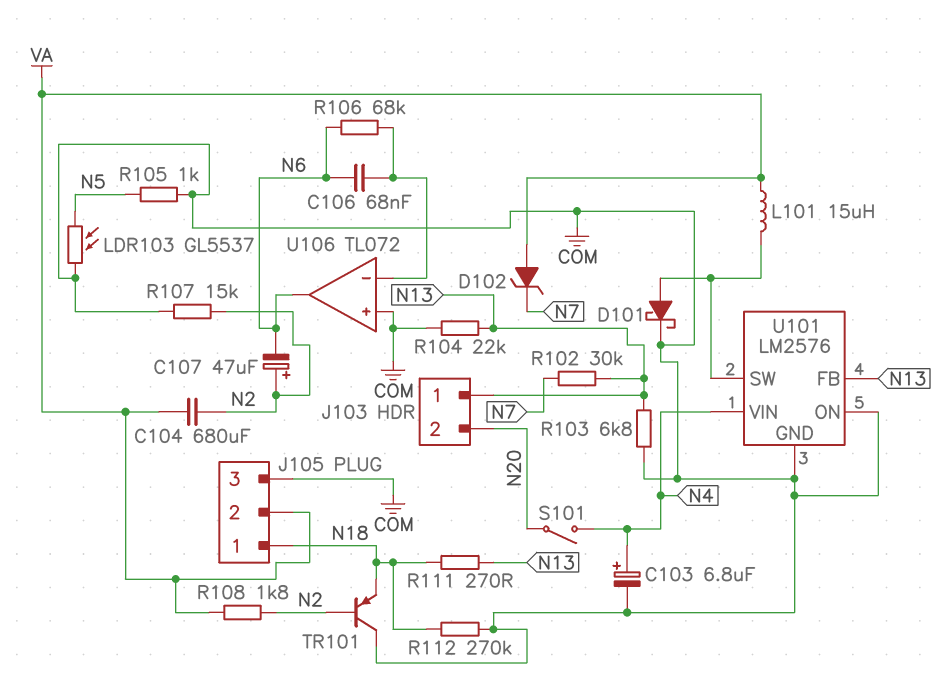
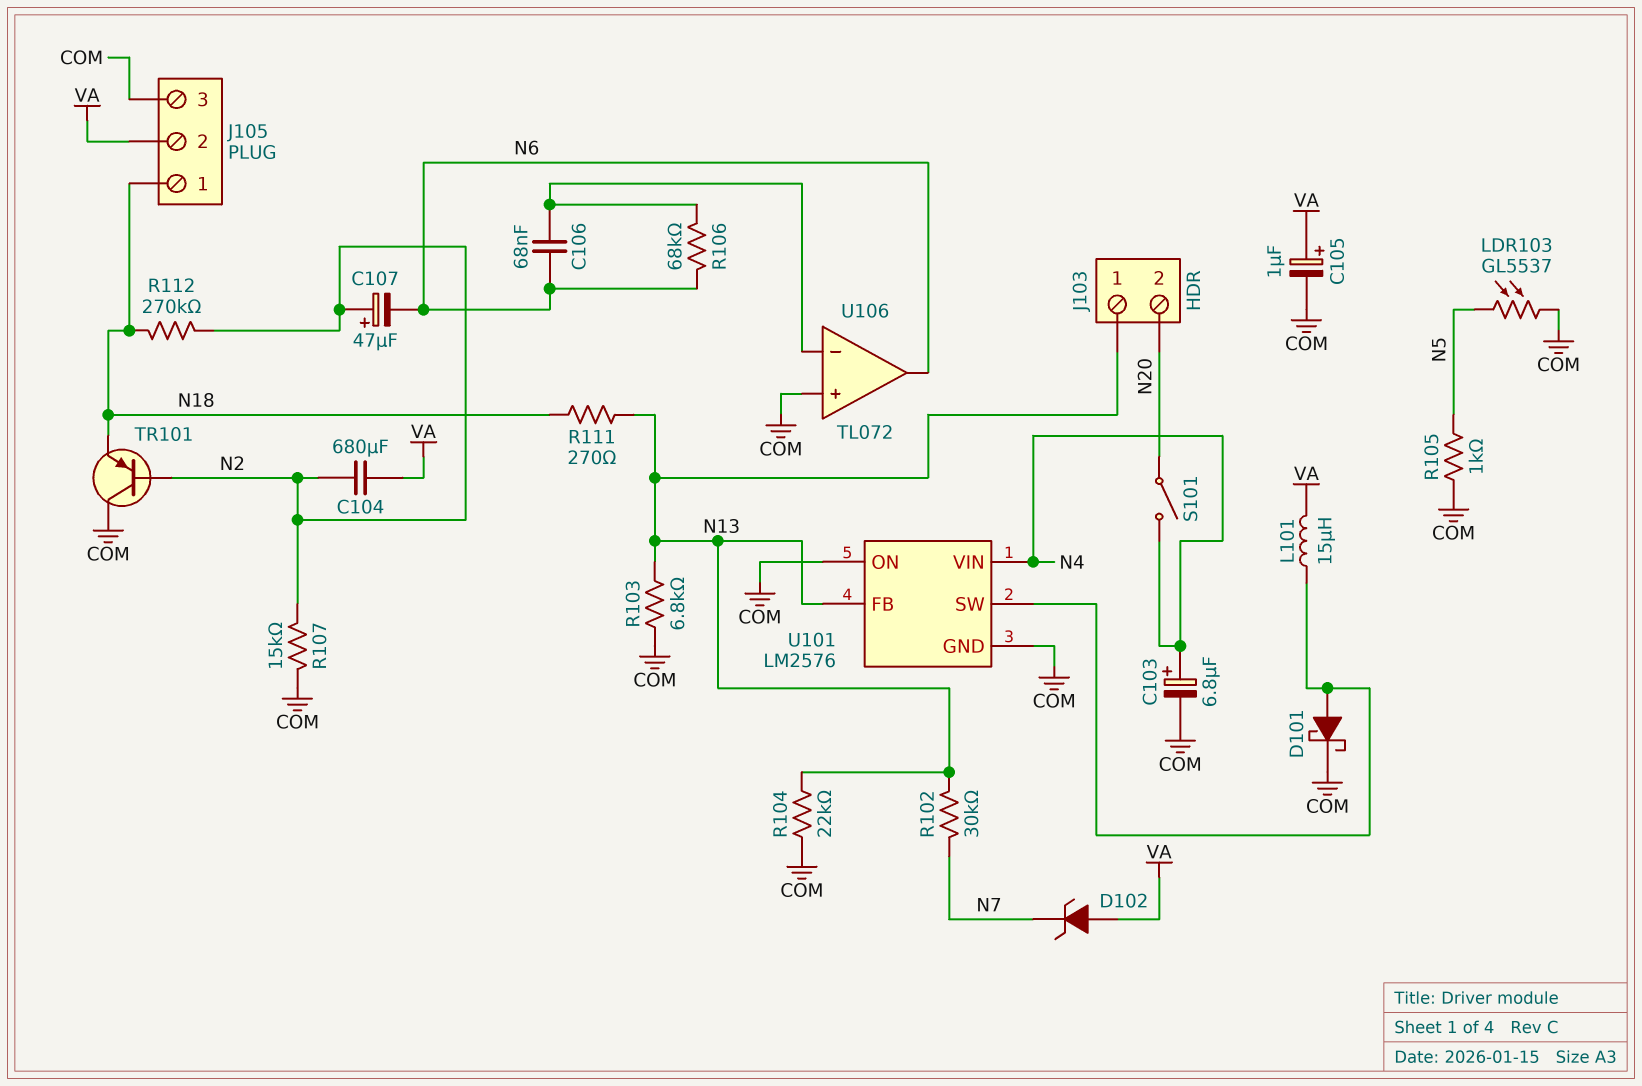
C105: none -> 1uF (plus VA, minus COM)
R108: 1.8k (N2, VA) -> none
R112: 270k (COM, N18) -> 270k (N2, N18)

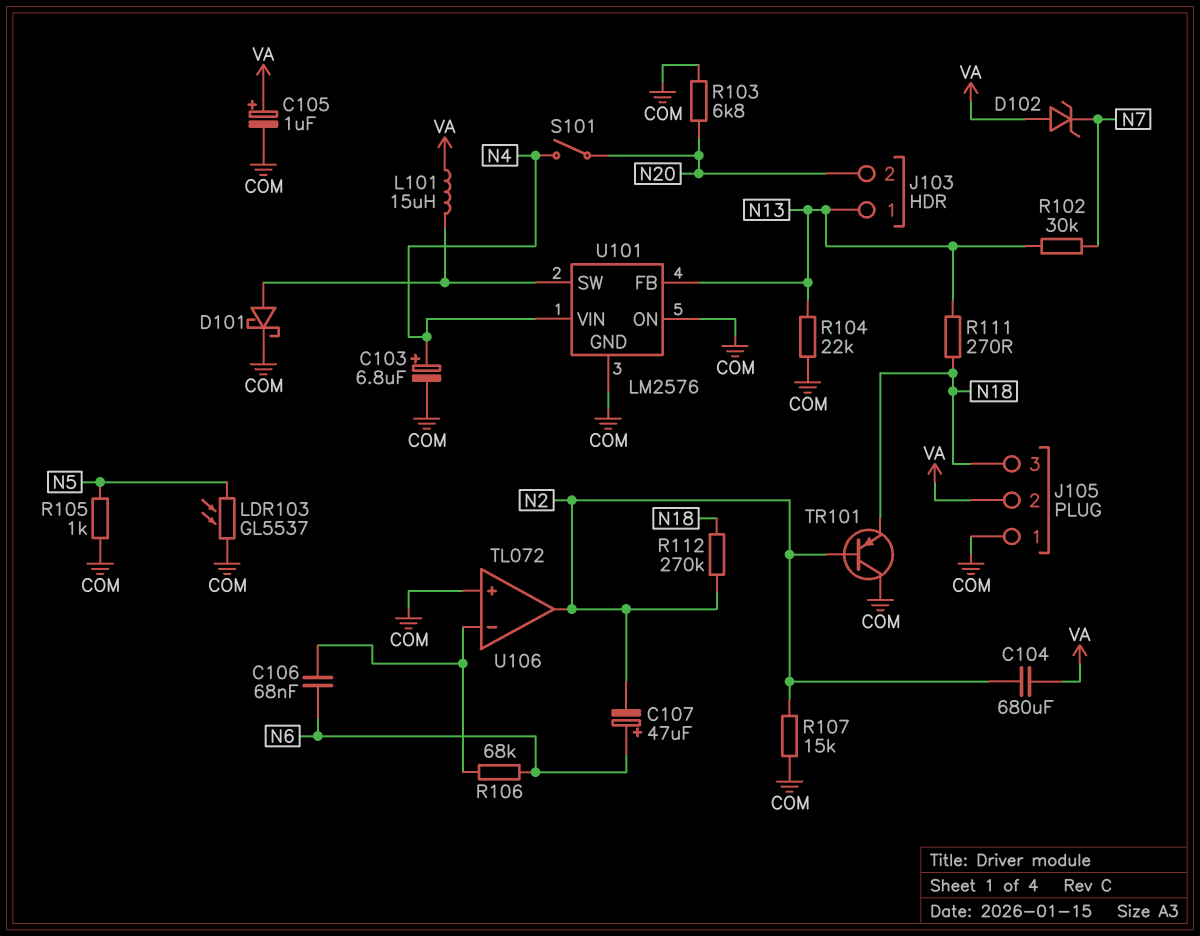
C107: 47uF (plus N2, minus N6) -> 47uF (plus N6, minus N2)
J105 pin 1: N18 -> COM
J105 pin 3: COM -> N18
R103: 6.8k (COM, N13) -> 6.8k (COM, N20)
U106 pin out: N6 -> N2

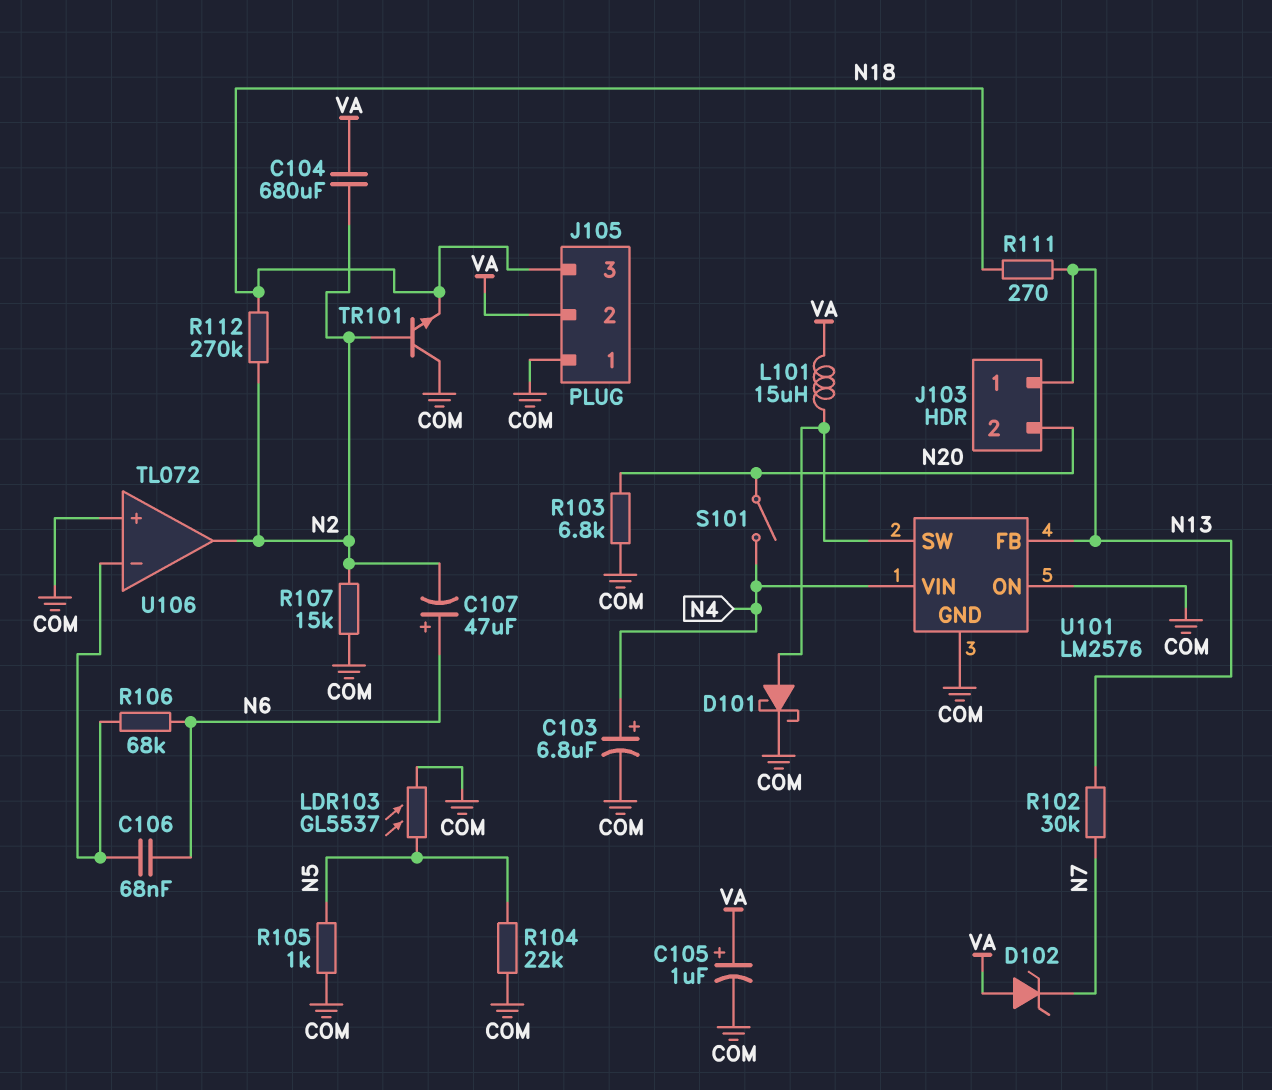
R104: 22k (COM, N13) -> 22k (COM, N5)
TR101: PNP (B N2, C COM, E N18) -> NPN (B N2, C COM, E N18)

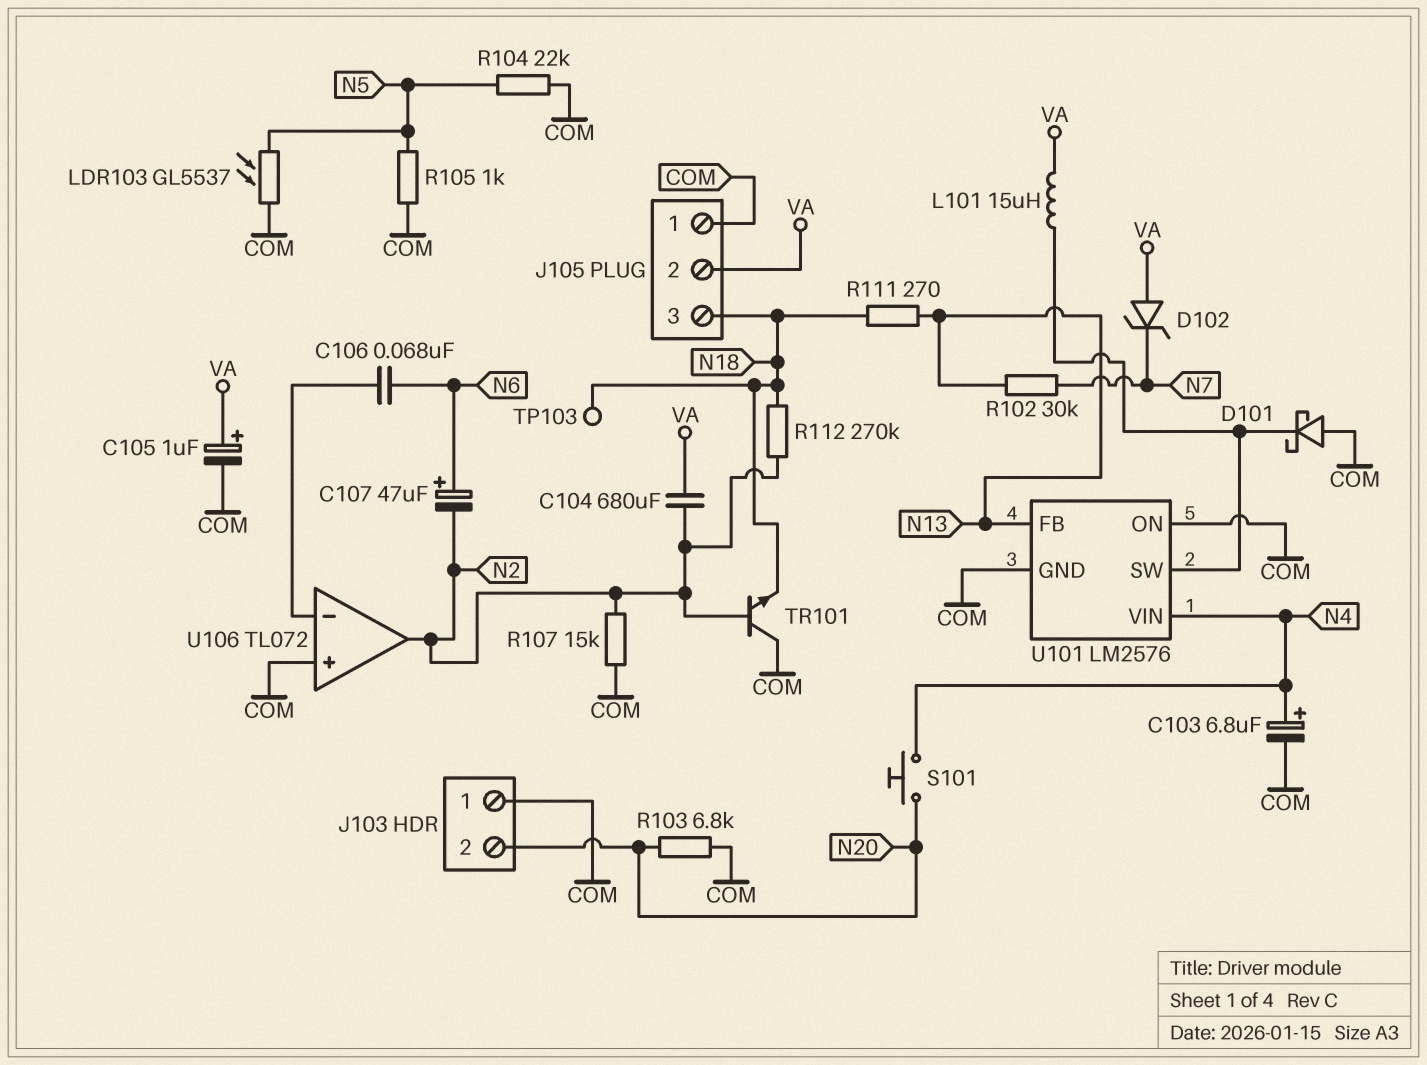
D101: schottky (A U101/SW, K COM) -> schottky (A COM, K U101/SW)
J103 pin 1: N13 -> COM
R106: 68k (N6, U106/in-) -> none
S101: switch (N4, N20) -> button (N4, N20)
TP103: none -> test point (N18)

